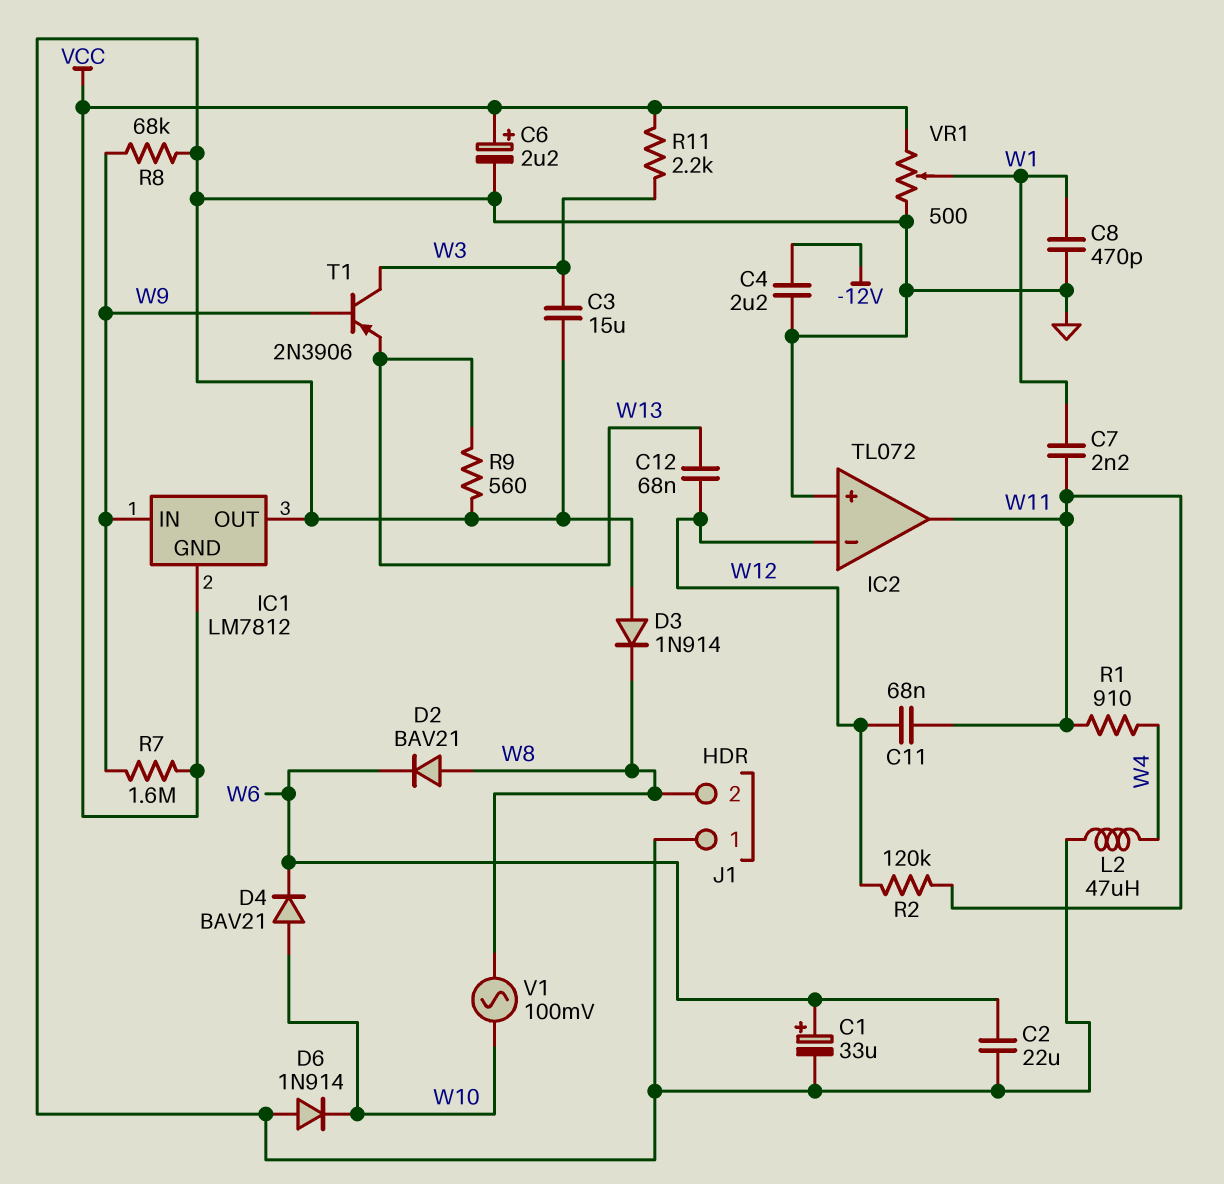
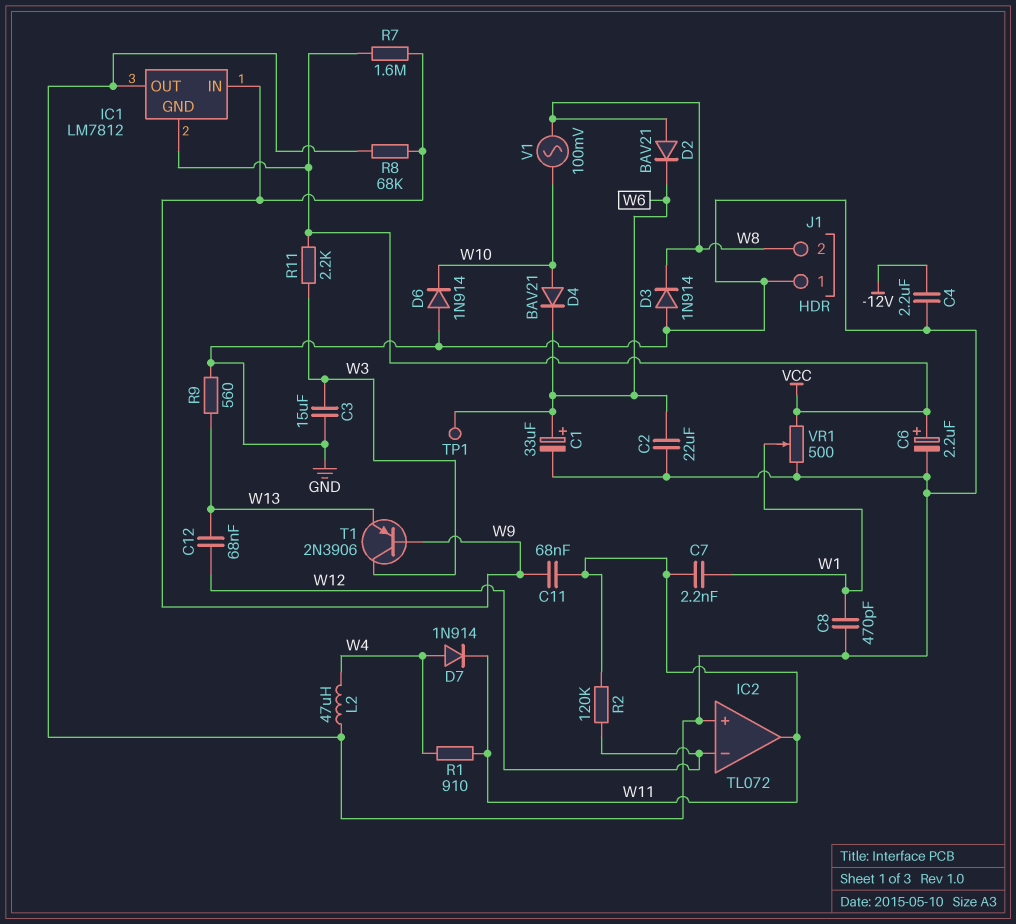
C11: 68nF (W11, W12) -> 68nF (W9, W11)
D7: none -> diode 1N914 (A W4, K W11)
TP1: none -> test point (W6)

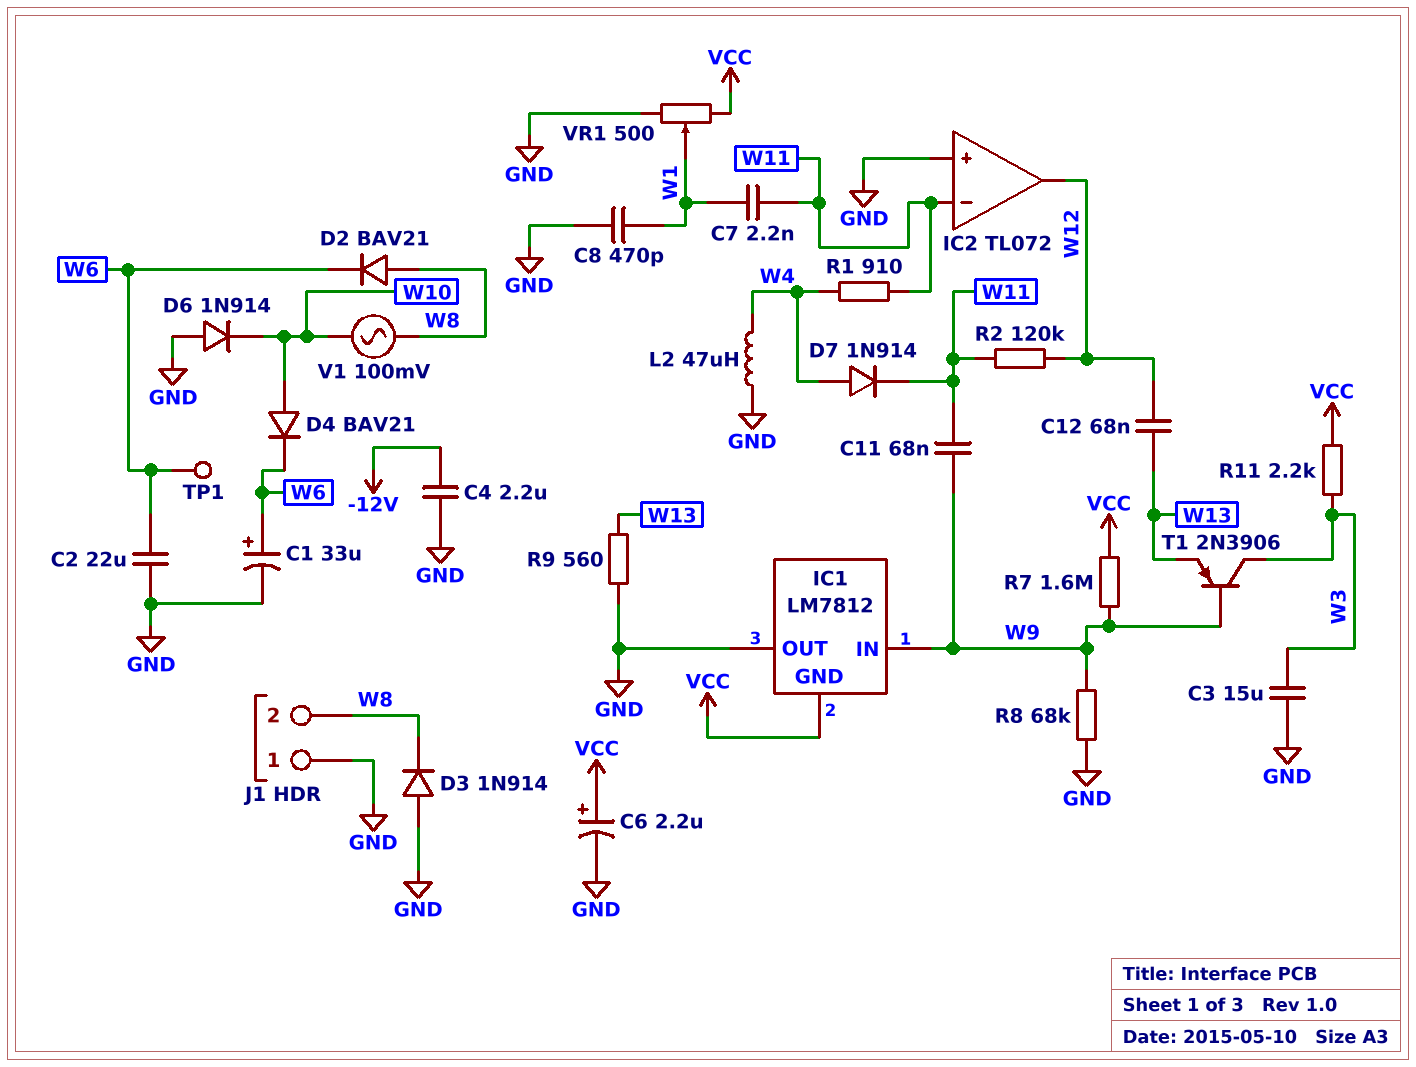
IC2 pin in-: W12 -> W11
IC2 pin out: W11 -> W12

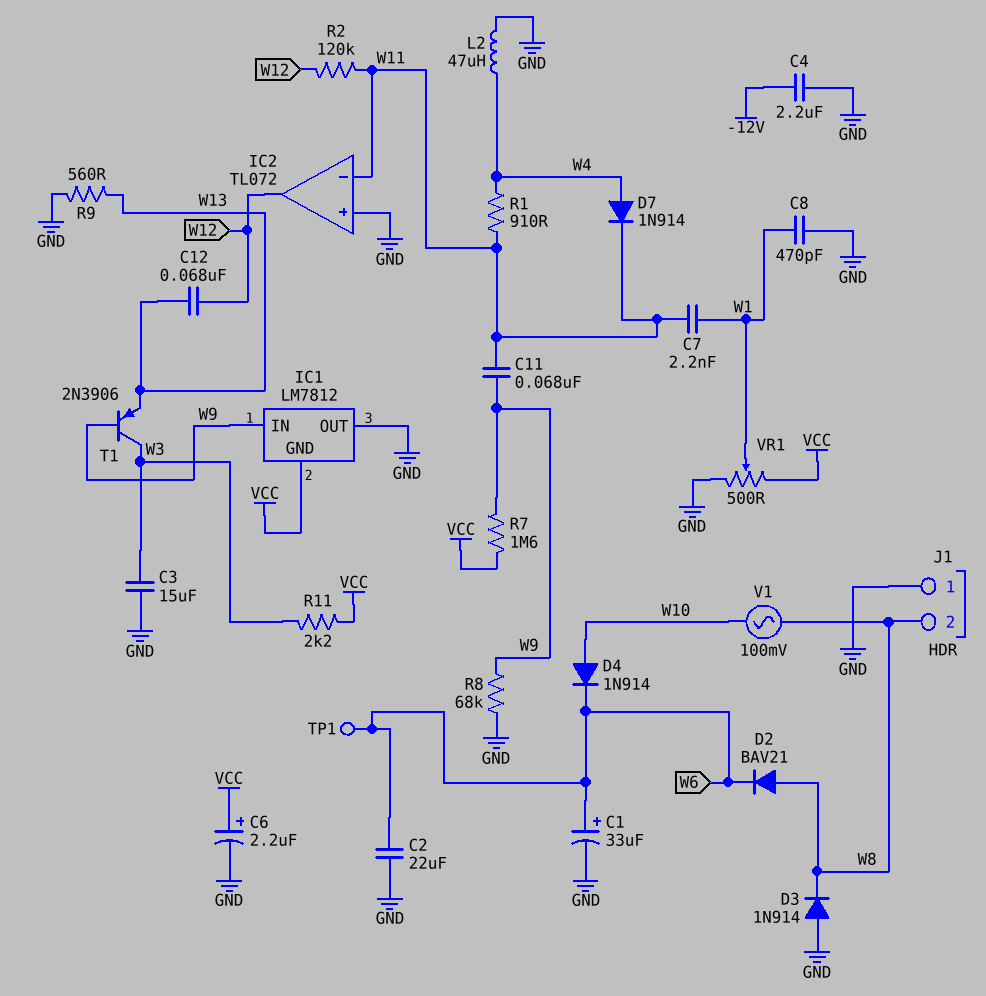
D4: diode BAV21 (A W10, K W6) -> diode 1N914 (A W10, K W6)
D6: diode 1N914 (A GND, K W10) -> none

